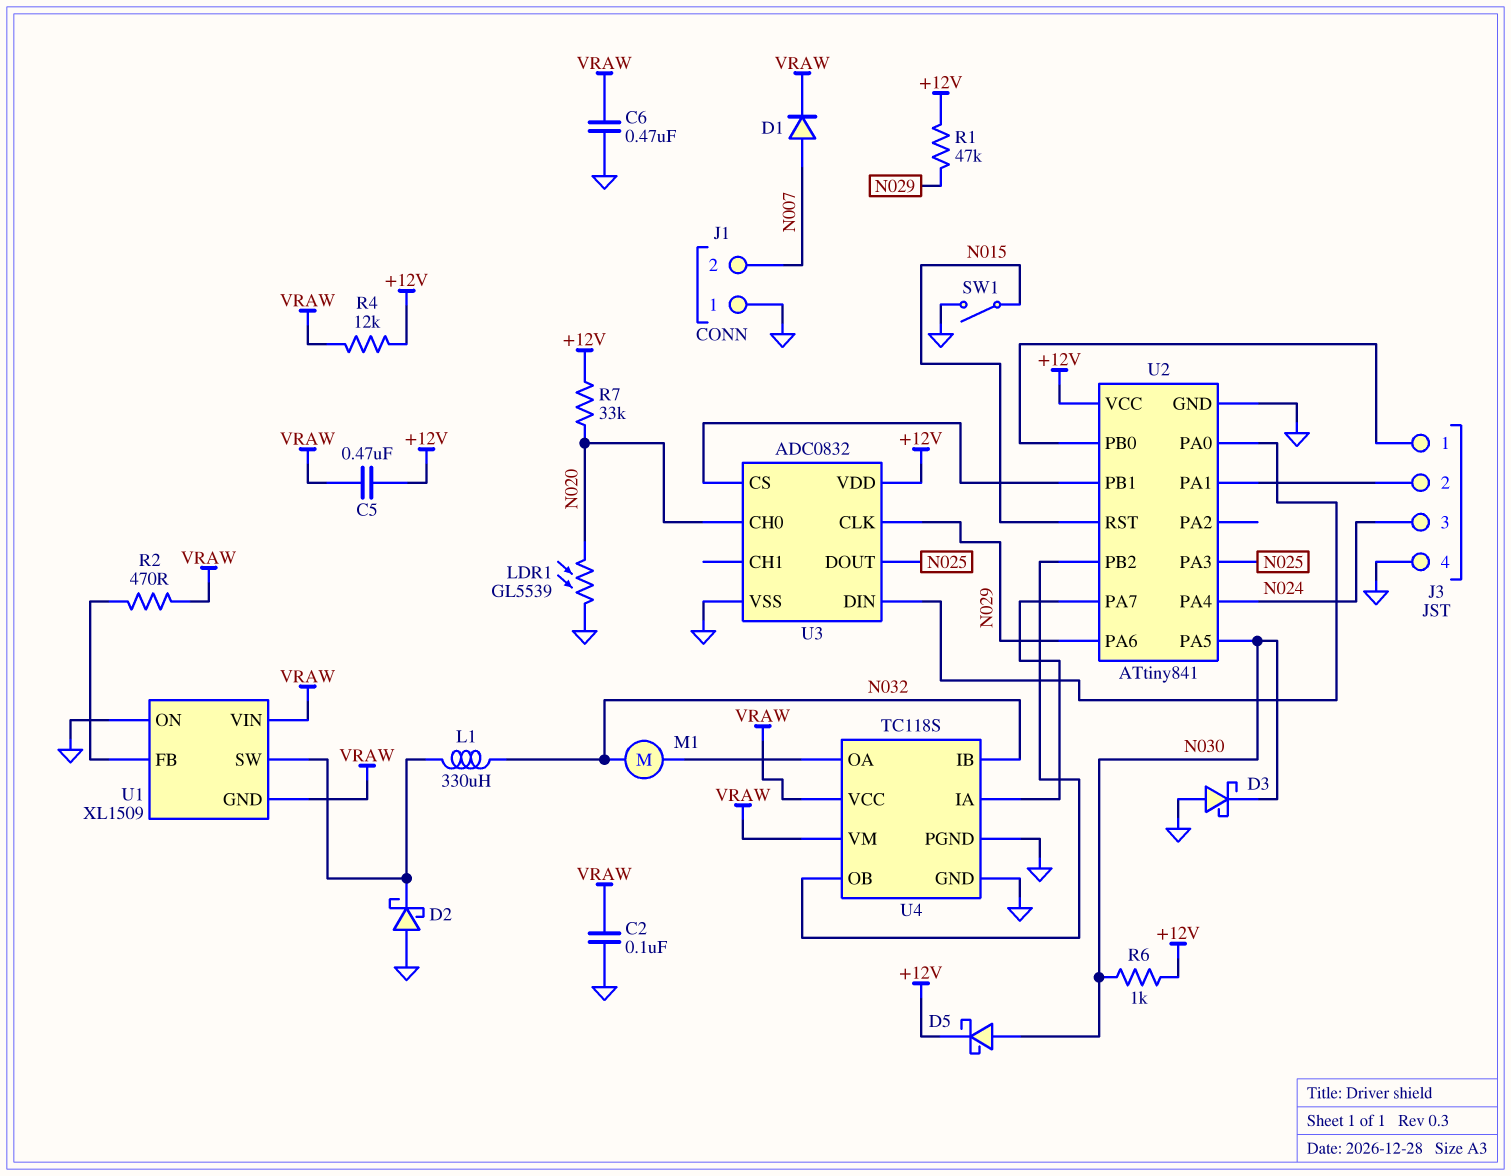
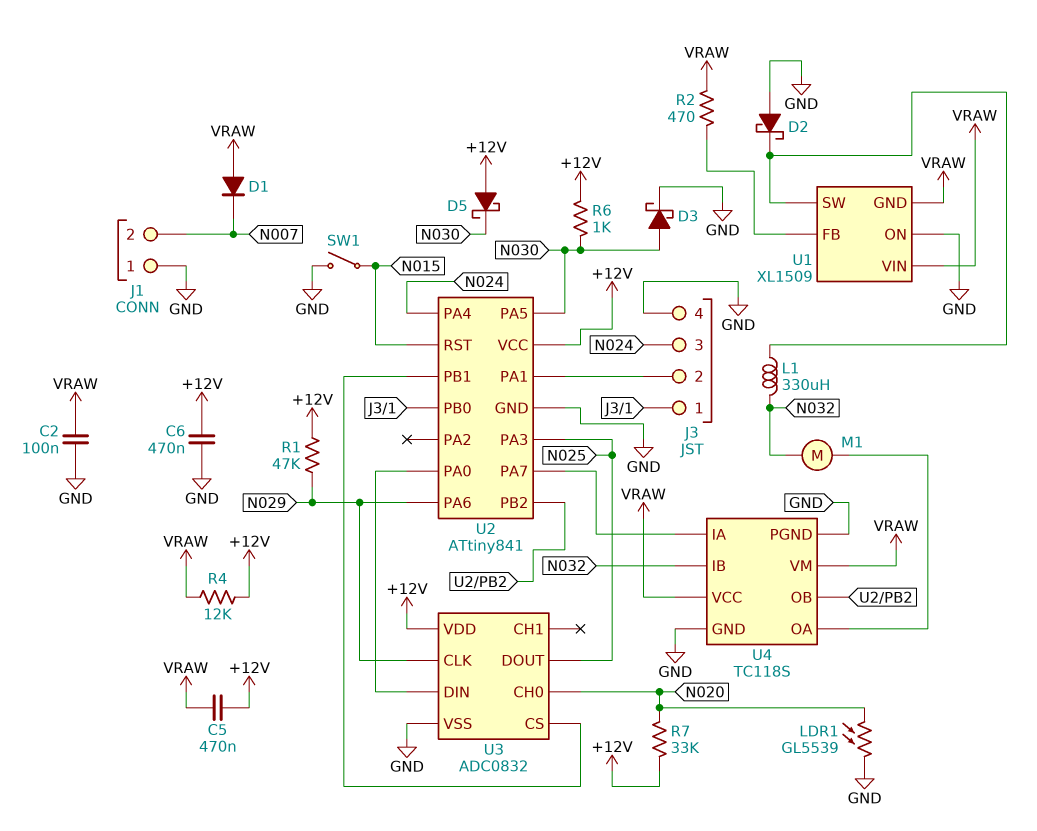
C6: 470nF (GND, VRAW) -> 470nF (+12V, GND)
D1: diode (A N007, K VRAW) -> diode (A VRAW, K N007)
D3: schottky (A GND, K N030) -> schottky (A N030, K GND)
D5: schottky (A N030, K +12V) -> schottky (A +12V, K N030)

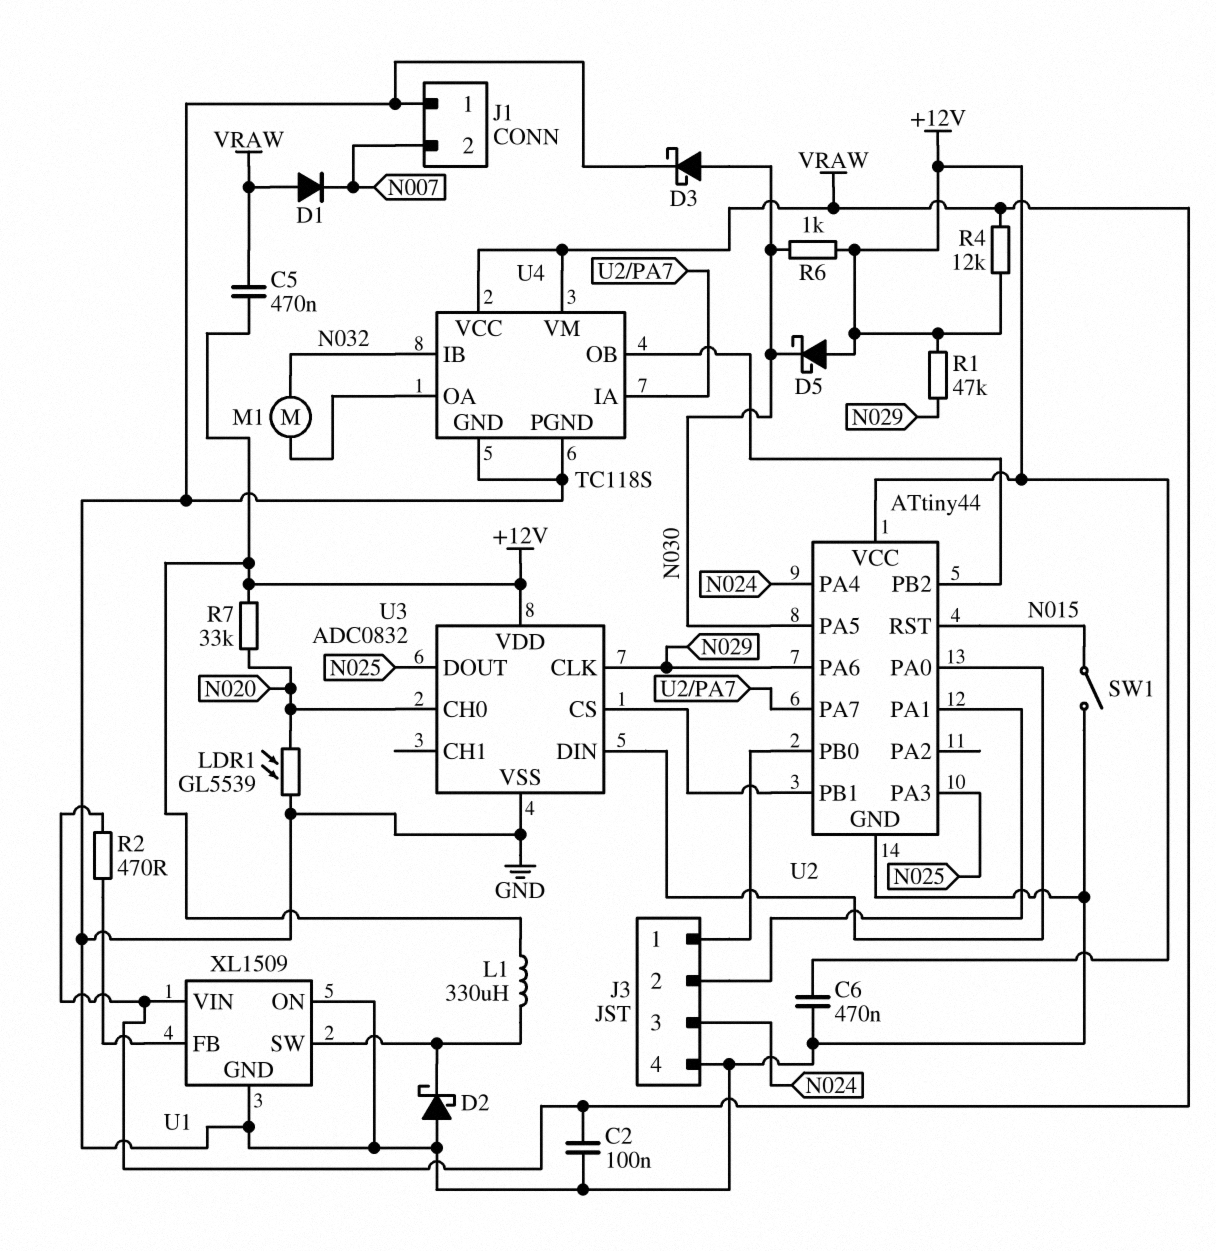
L1: 330uH (N032, U1/SW) -> 330uH (+12V, U1/SW)
U1 pin GND: VRAW -> GND
U2: ATtiny841 -> ATtiny44

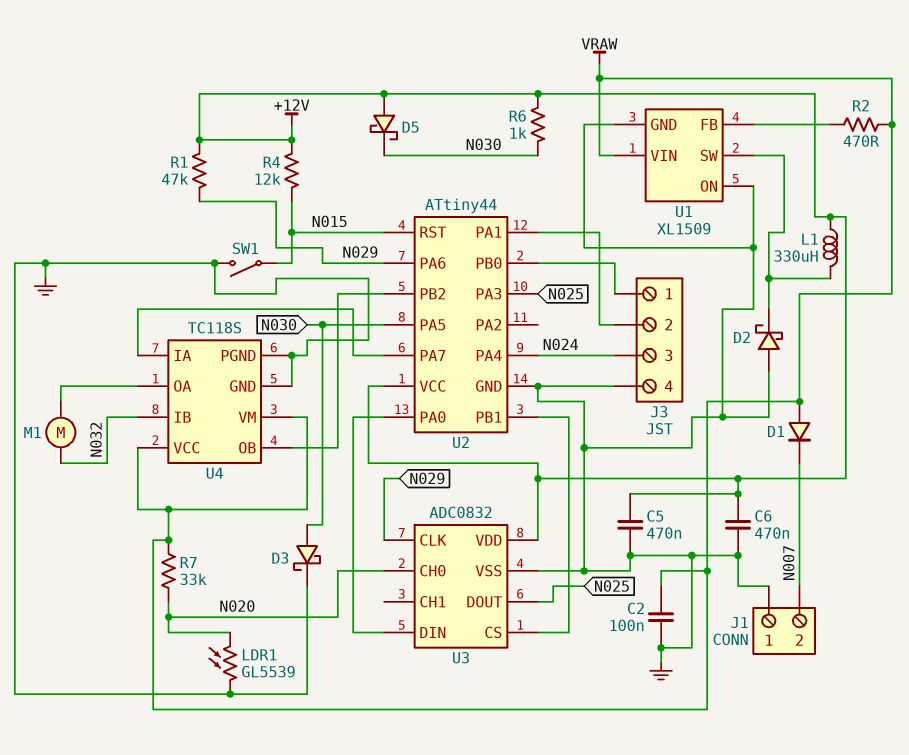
C5: 470nF (+12V, VRAW) -> 470nF (+12V, GND)
R4: 12k (+12V, VRAW) -> 12k (+12V, N015)
R7: 33k (+12V, N020) -> 33k (N020, VRAW)

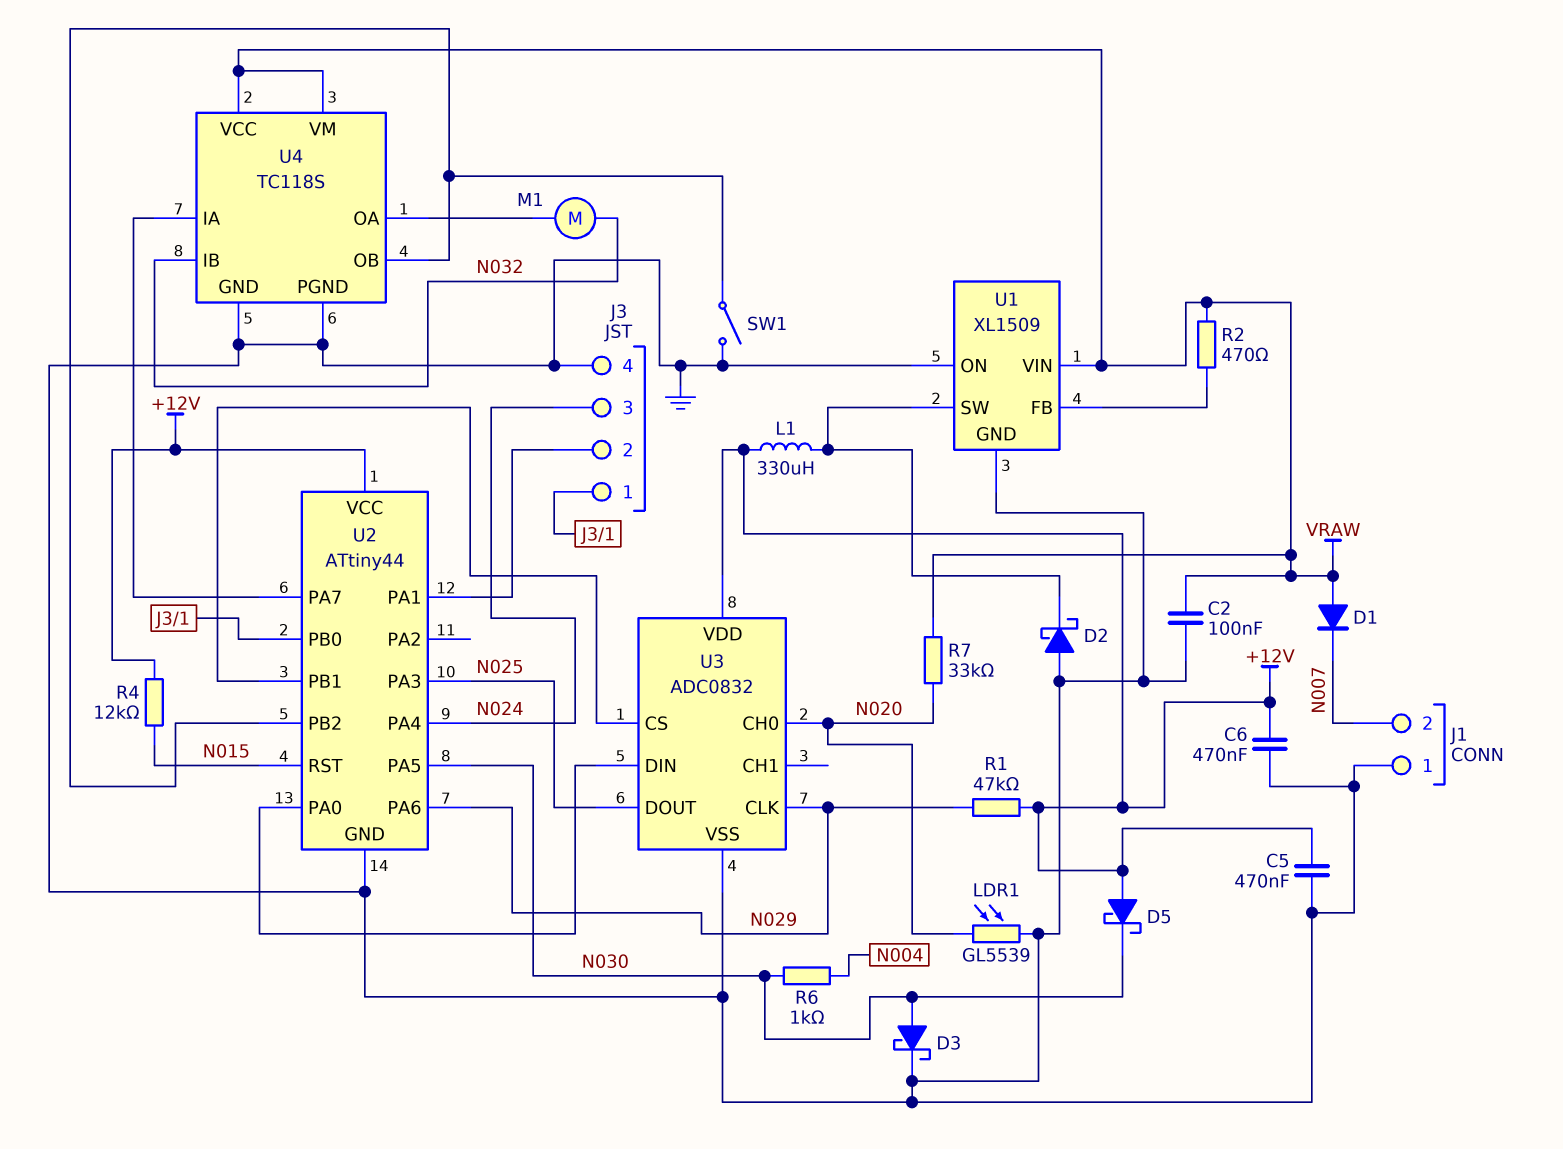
R6: 1k (+12V, N030) -> 1k (N004, N030)
SW1: switch (GND, N015) -> switch (GND, U2/PB2)

